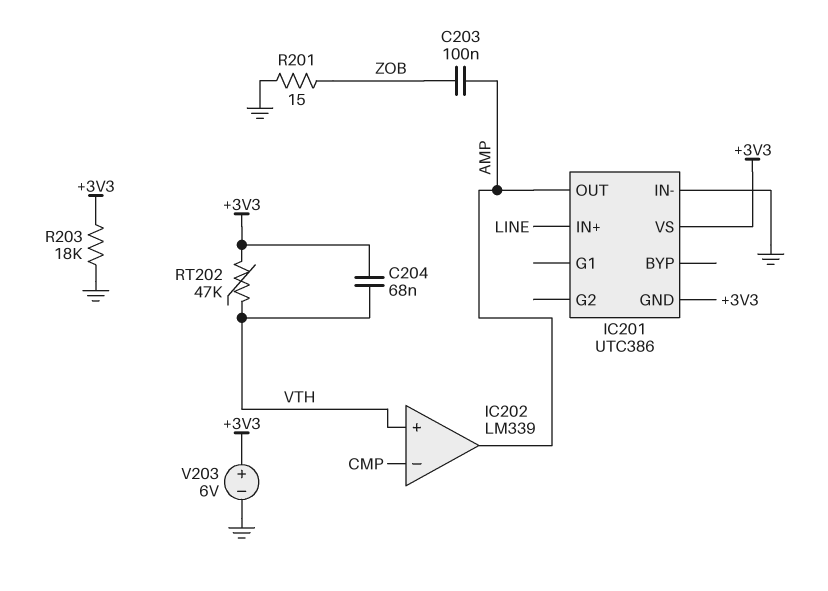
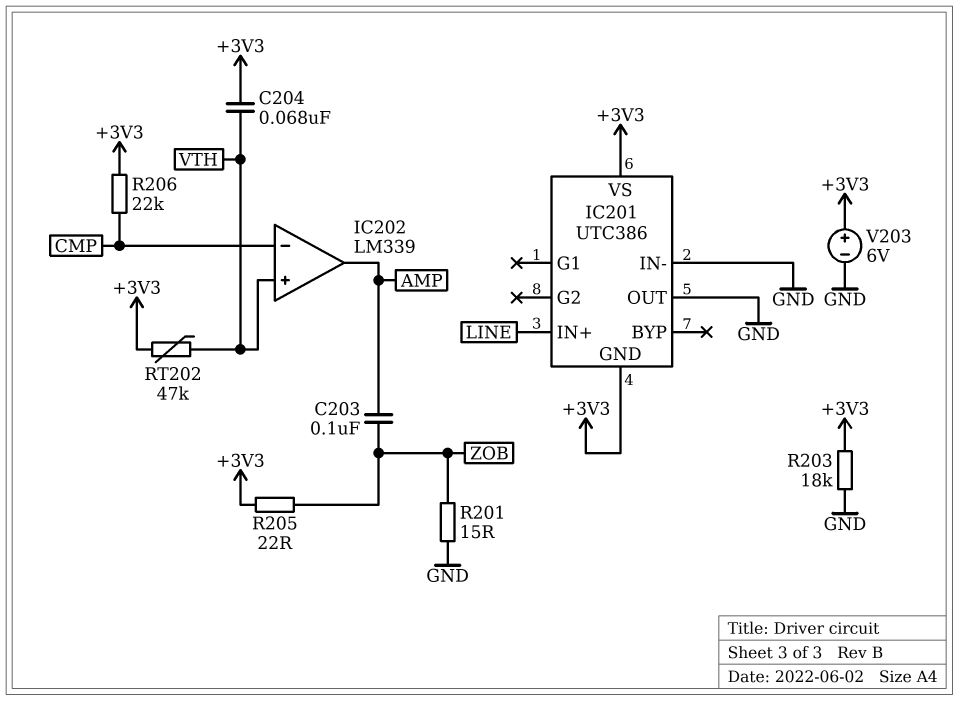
IC201 pin OUT: AMP -> GND
R205: none -> 22 (+3V3, ZOB)
R206: none -> 22k (+3V3, CMP)

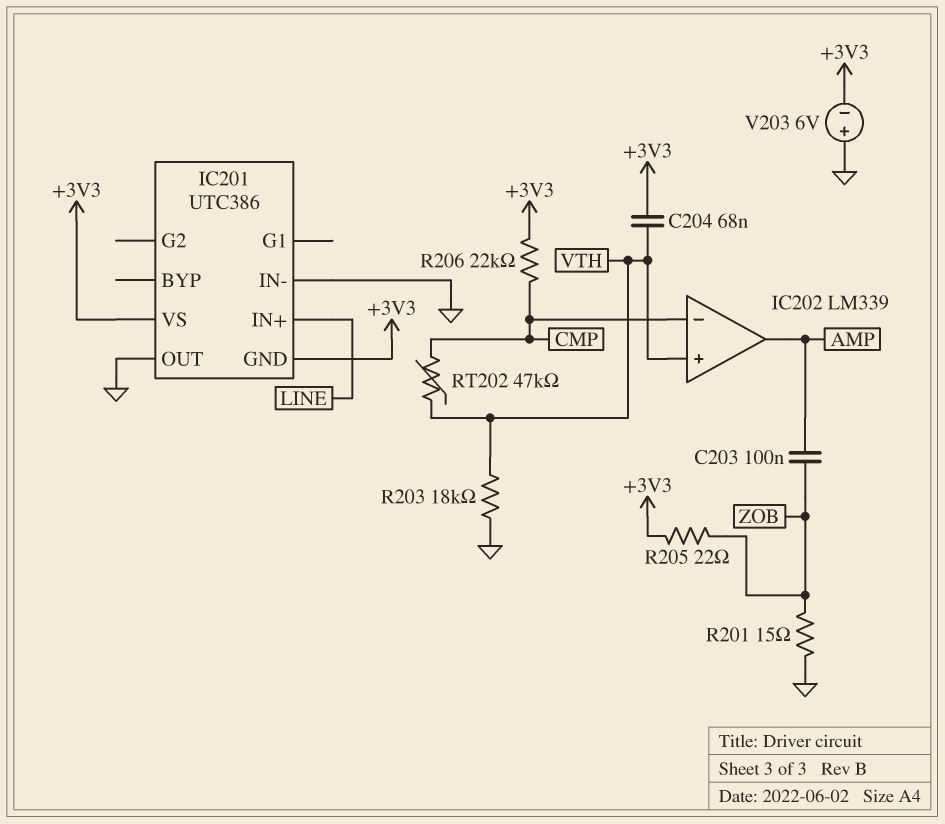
R203: 18k (+3V3, GND) -> 18k (GND, VTH)
RT202: 47k (+3V3, VTH) -> 47k (CMP, VTH)
V203: 6V (plus +3V3, minus GND) -> 6V (plus GND, minus +3V3)

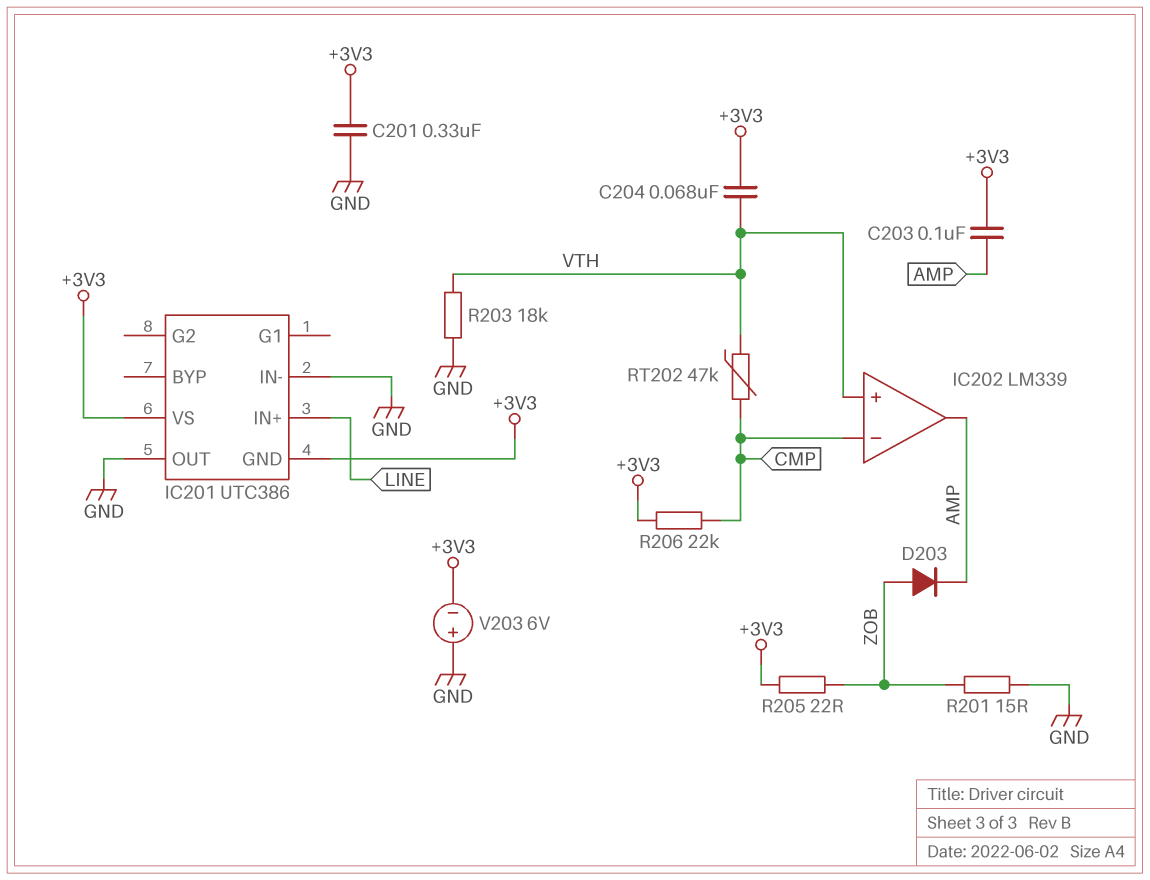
C201: none -> 330nF (+3V3, GND)
C203: 100nF (AMP, ZOB) -> 100nF (+3V3, AMP)
D203: none -> diode (A ZOB, K AMP)

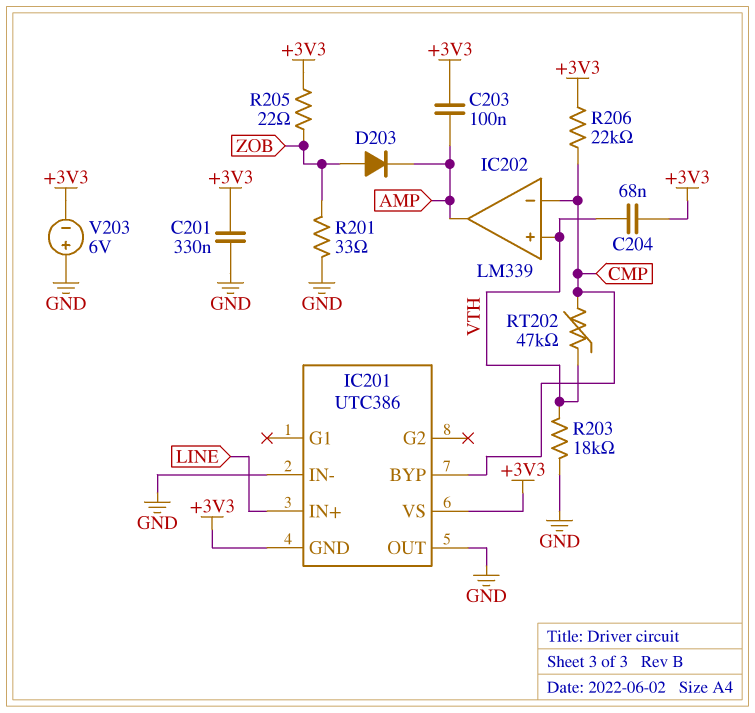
IC201 pin BYP: none -> CMP
R201: 15 (GND, ZOB) -> 33 (GND, ZOB)

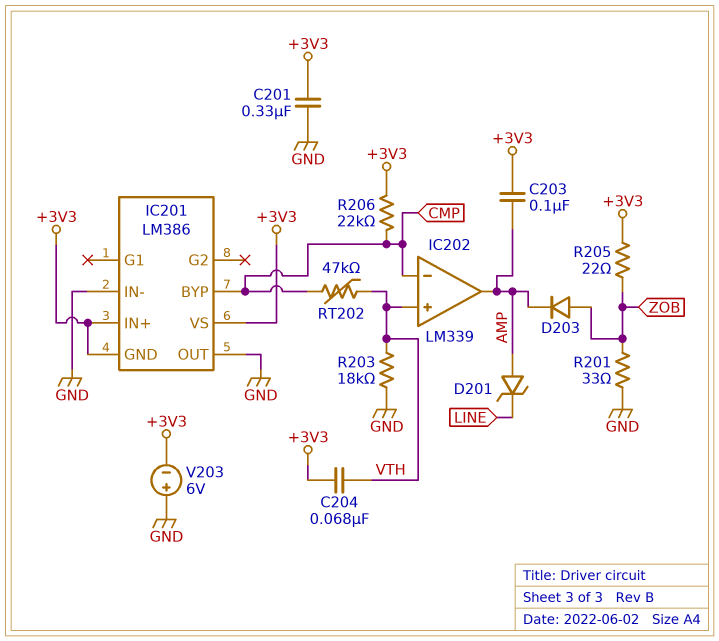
D201: none -> zener (A AMP, K LINE)
IC201: UTC386 -> LM386
IC201 pin IN+: LINE -> +3V3

